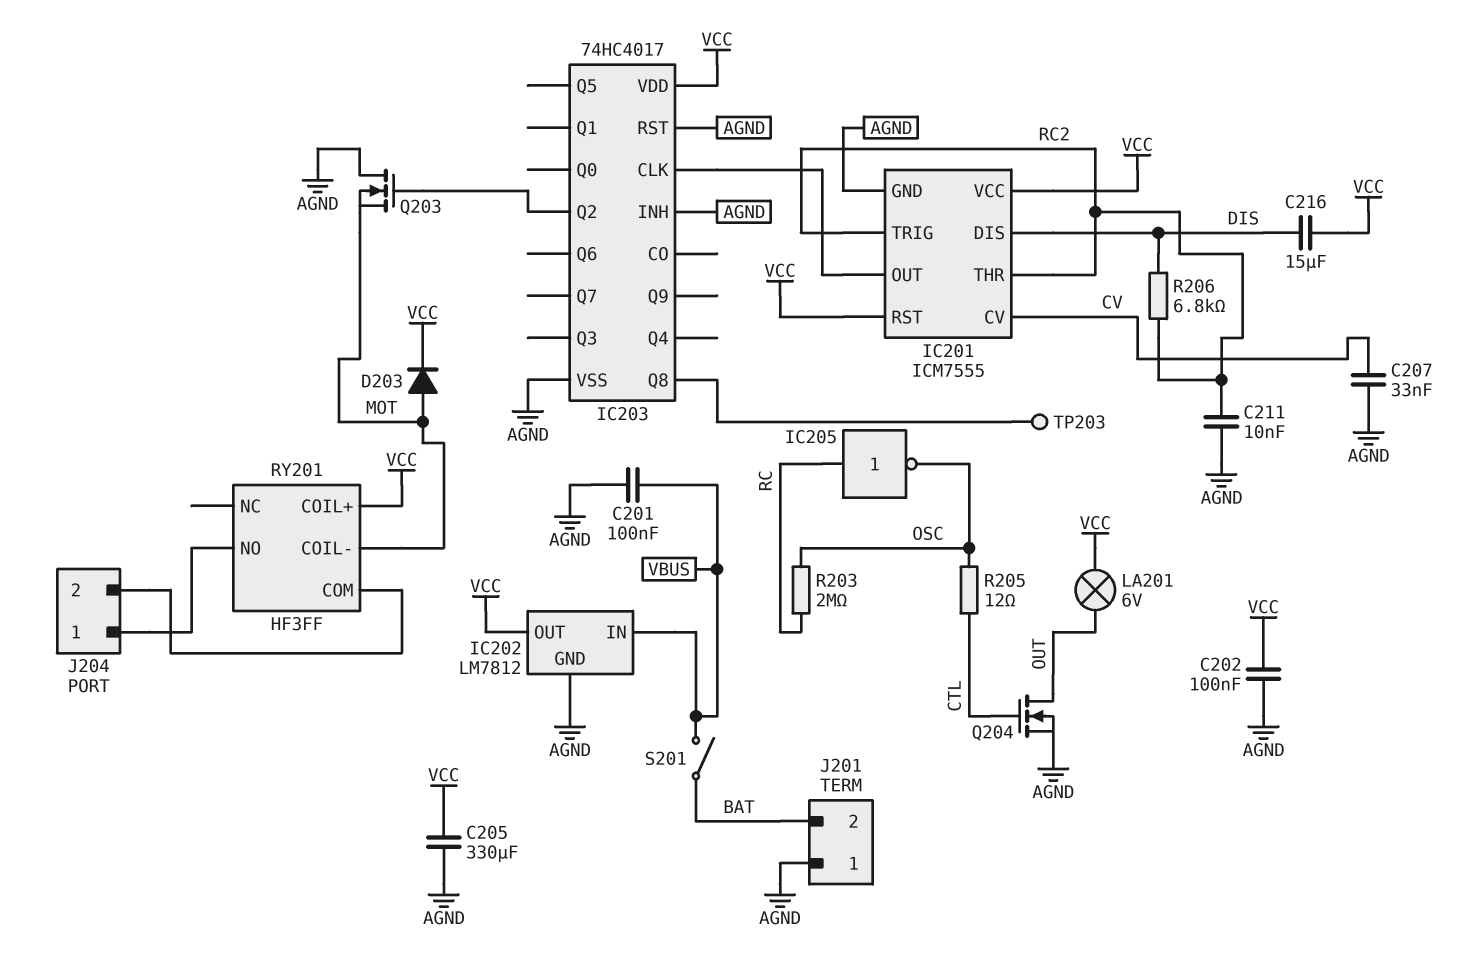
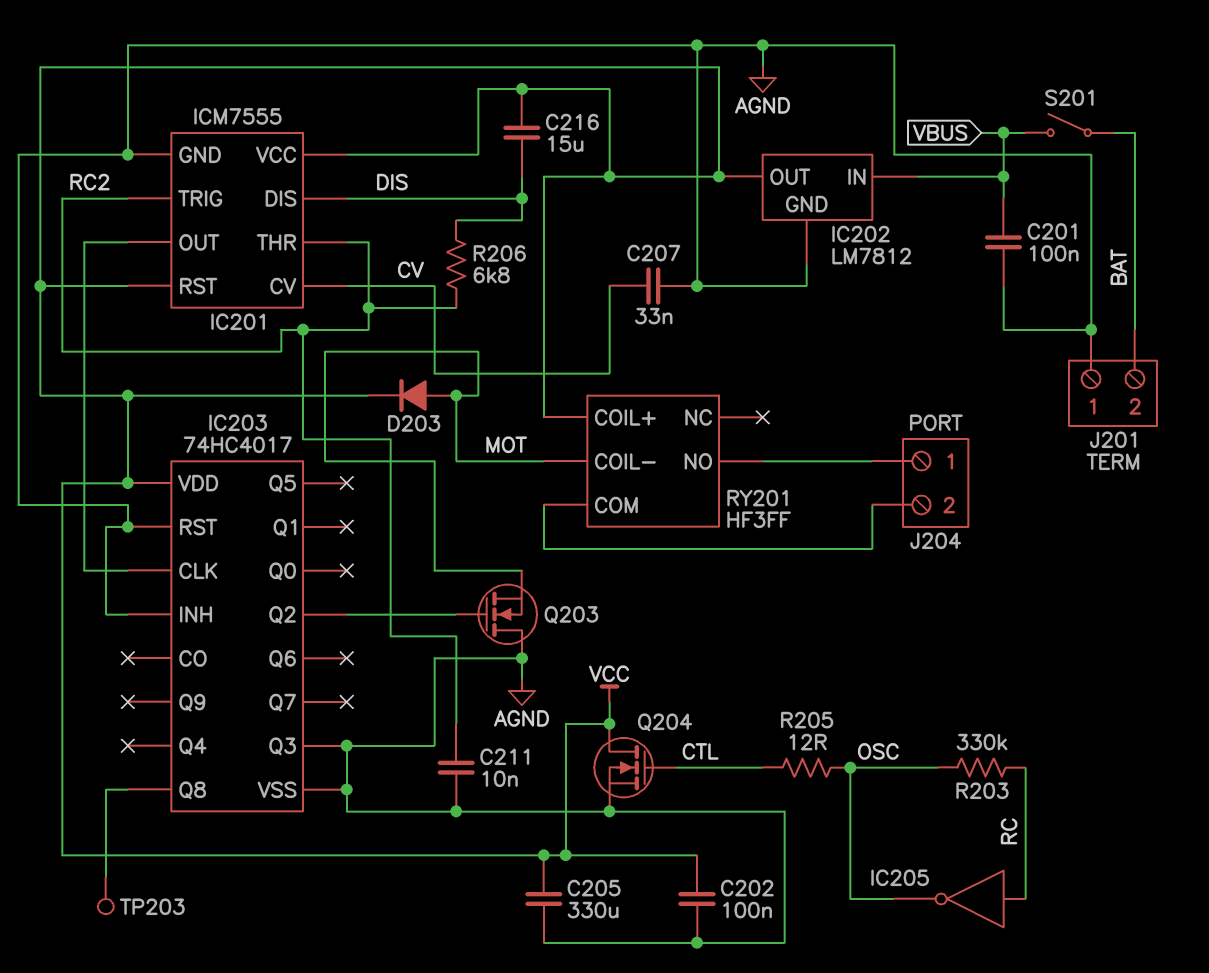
IC203 pin Q3: none -> AGND
LA201: lamp 6V (OUT, VCC) -> none
Q204: NMOS (G CTL, D OUT, S AGND) -> NMOS (G CTL, D VCC, S AGND)
R203: 2M (OSC, RC) -> 330k (OSC, RC)

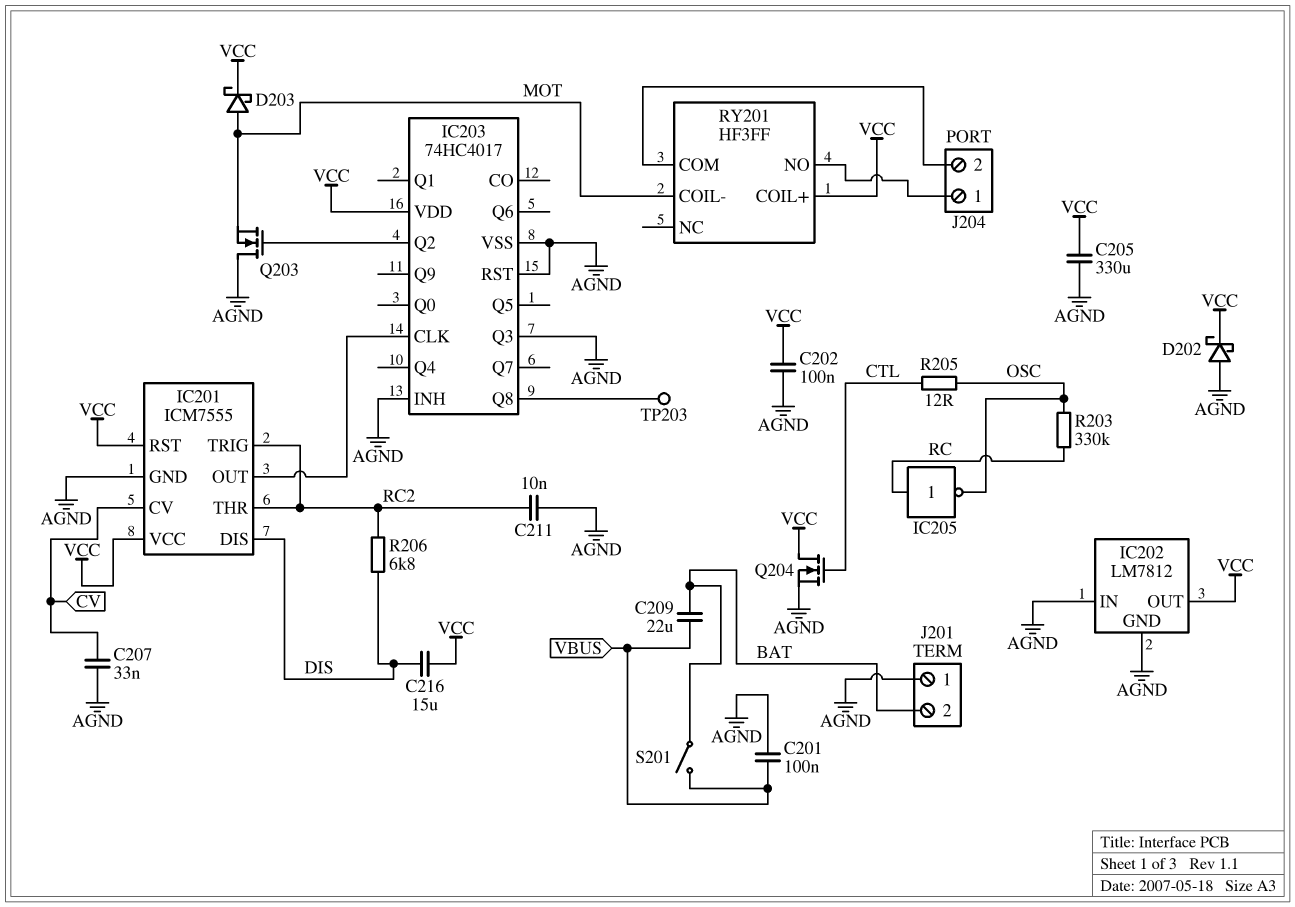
C209: none -> 22uF (BAT, VBUS)
D202: none -> schottky (A AGND, K VCC)
D203: diode (A MOT, K VCC) -> schottky (A MOT, K VCC)
IC202 pin IN: VBUS -> AGND

